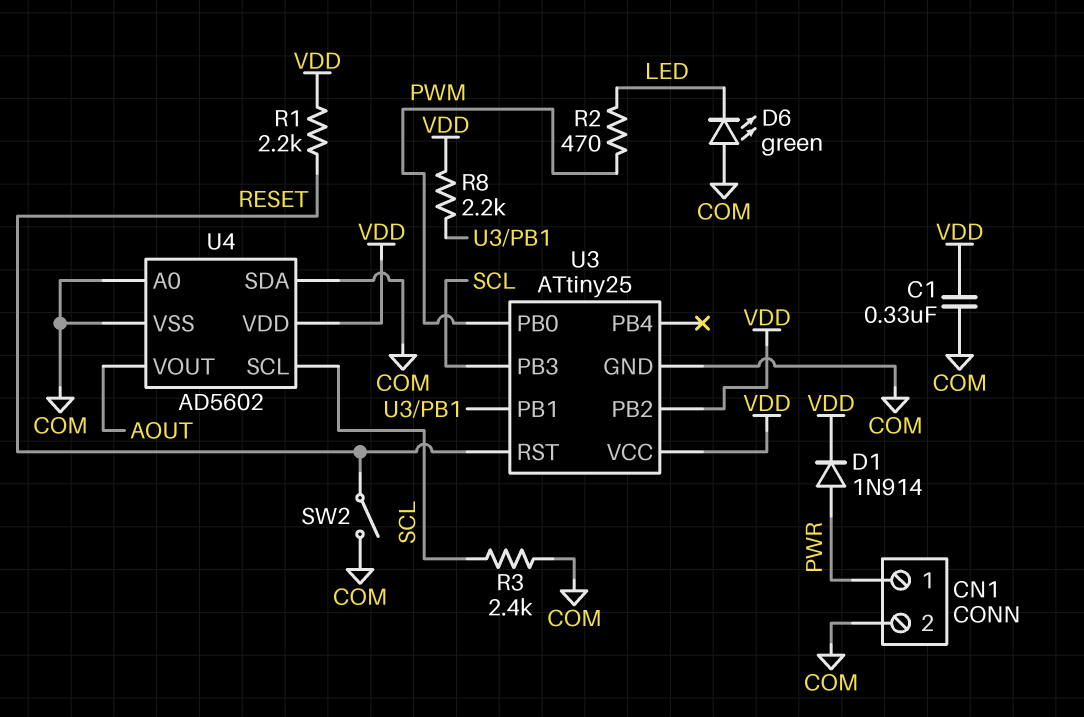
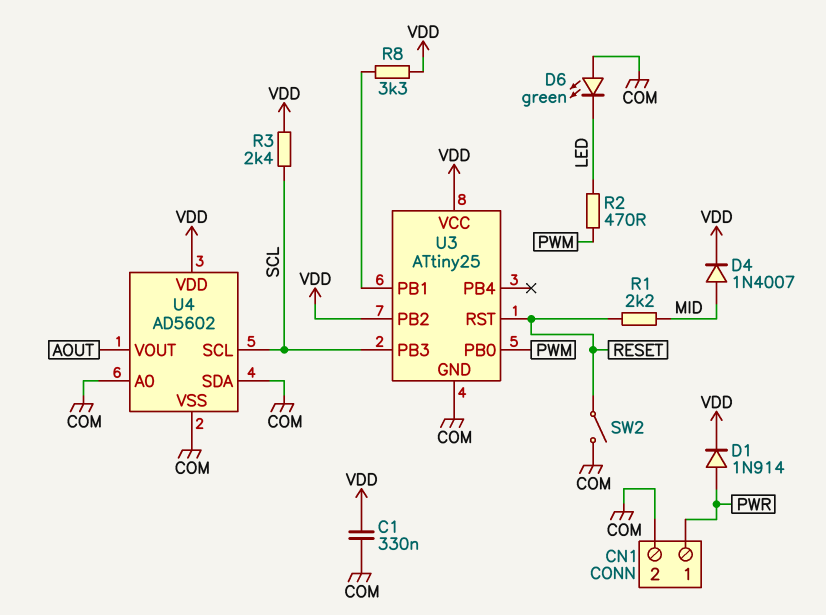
D4: none -> diode 1N4007 (A MID, K VDD)
R1: 2.2k (RESET, VDD) -> 2.2k (MID, RESET)
R3: 2.4k (COM, SCL) -> 2.4k (SCL, VDD)
R8: 2.2k (U3/PB1, VDD) -> 3.3k (U3/PB1, VDD)

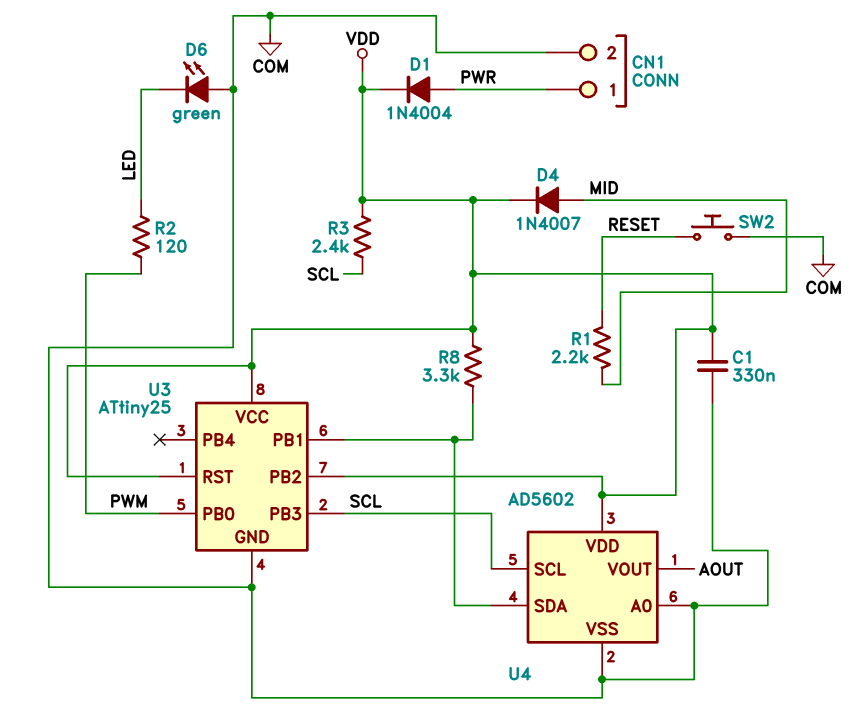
D1: diode 1N914 (A PWR, K VDD) -> diode 1N4004 (A PWR, K VDD)
R2: 470 (LED, PWM) -> 120 (LED, PWM)
SW2: switch (COM, RESET) -> button (COM, RESET)
U3 pin RST: RESET -> VDD
U4 pin SDA: COM -> U3/PB1

